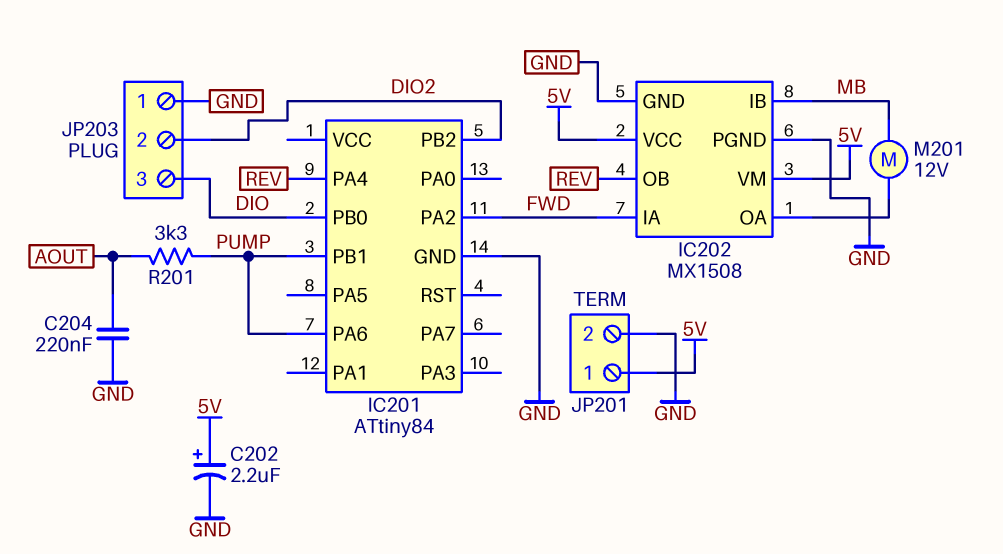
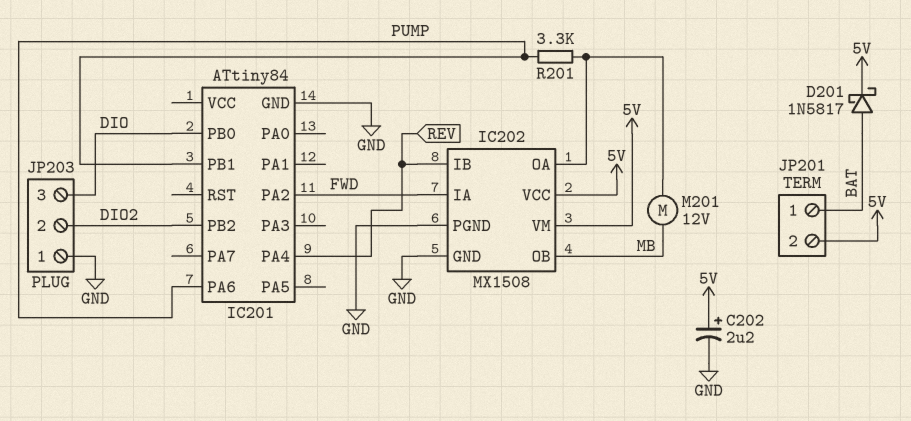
C204: 220nF (AOUT, GND) -> none
D201: none -> schottky 1N5817 (A BAT, K 5V)
IC202 pin IB: MB -> REV
IC202 pin OB: REV -> MB
JP201 pin 1: 5V -> BAT
JP201 pin 2: GND -> 5V
R201: 3.3k (AOUT, PUMP) -> 3.3k (IC202/OA, PUMP)

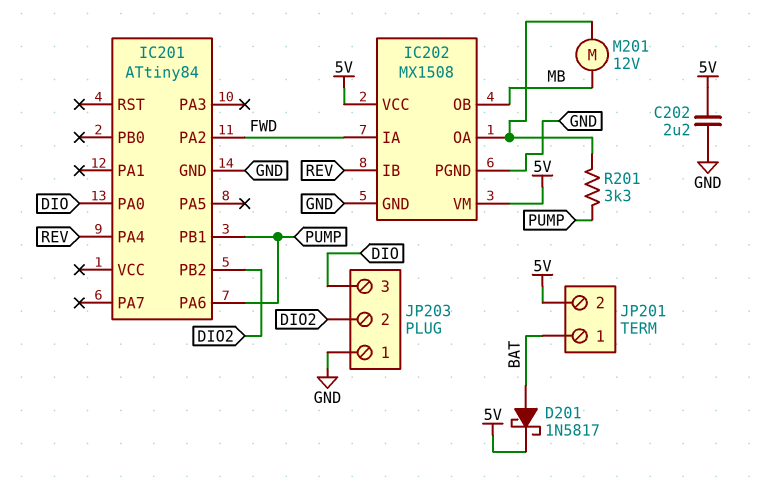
C202: 2.2uF (plus 5V, minus GND) -> 2.2uF (5V, GND)
IC201 pin PA0: none -> DIO
IC201 pin PB0: DIO -> none

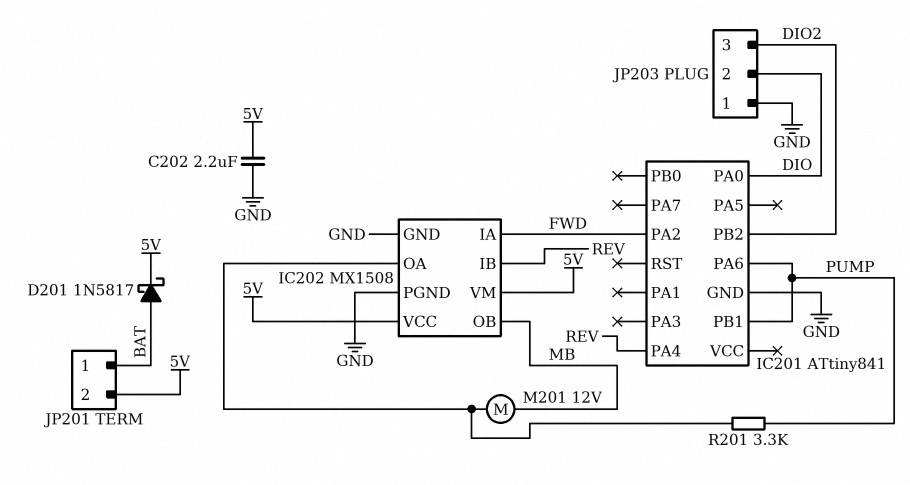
IC201: ATtiny84 -> ATtiny841
JP203 pin 2: DIO2 -> DIO
JP203 pin 3: DIO -> DIO2

